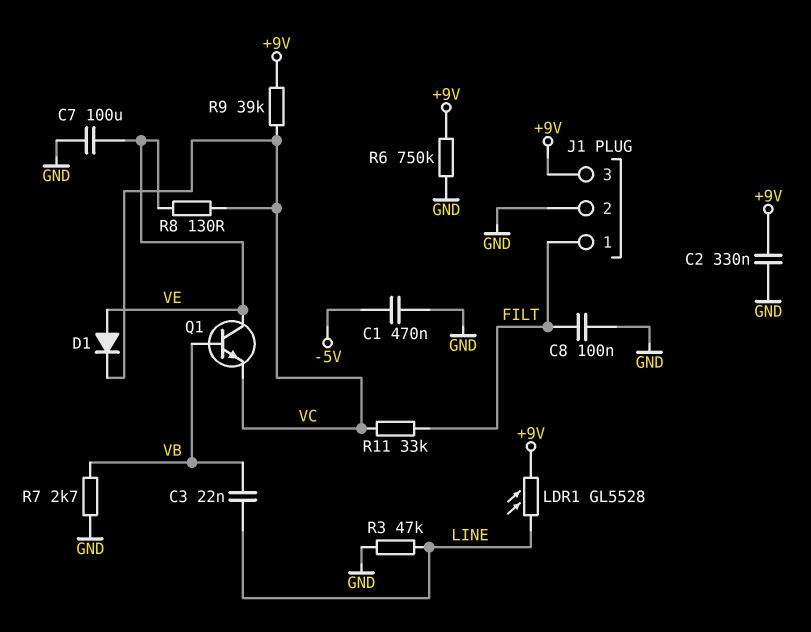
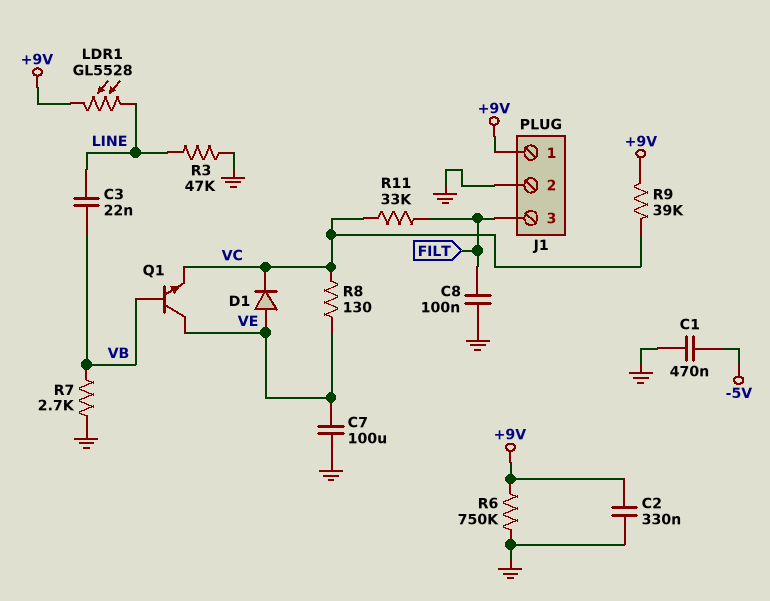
J1 pin 1: FILT -> +9V
J1 pin 3: +9V -> FILT

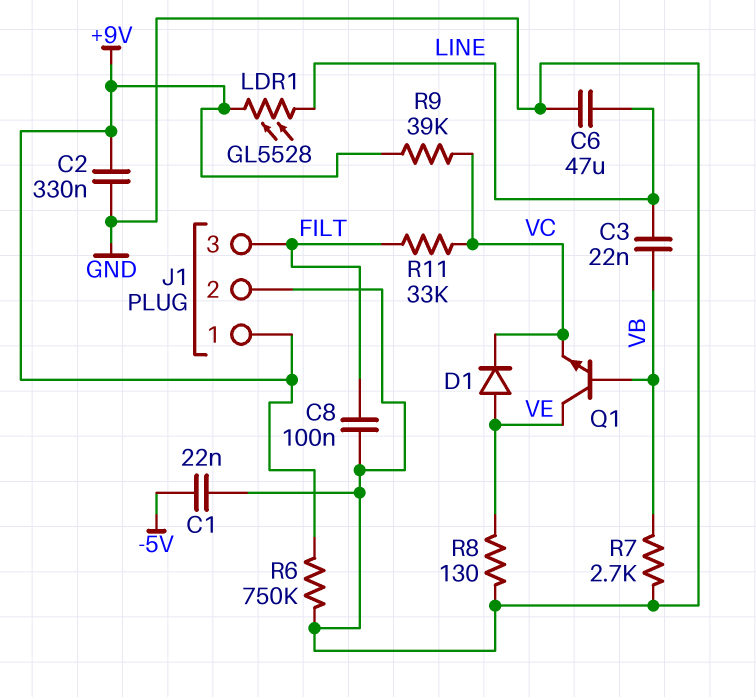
C1: 470nF (-5V, GND) -> 22nF (-5V, GND)
C6: none -> 47uF (GND, LINE)
C7: 100uF (GND, VE) -> none
R3: 47k (GND, LINE) -> none
R8: 130 (VC, VE) -> 130 (GND, VE)

